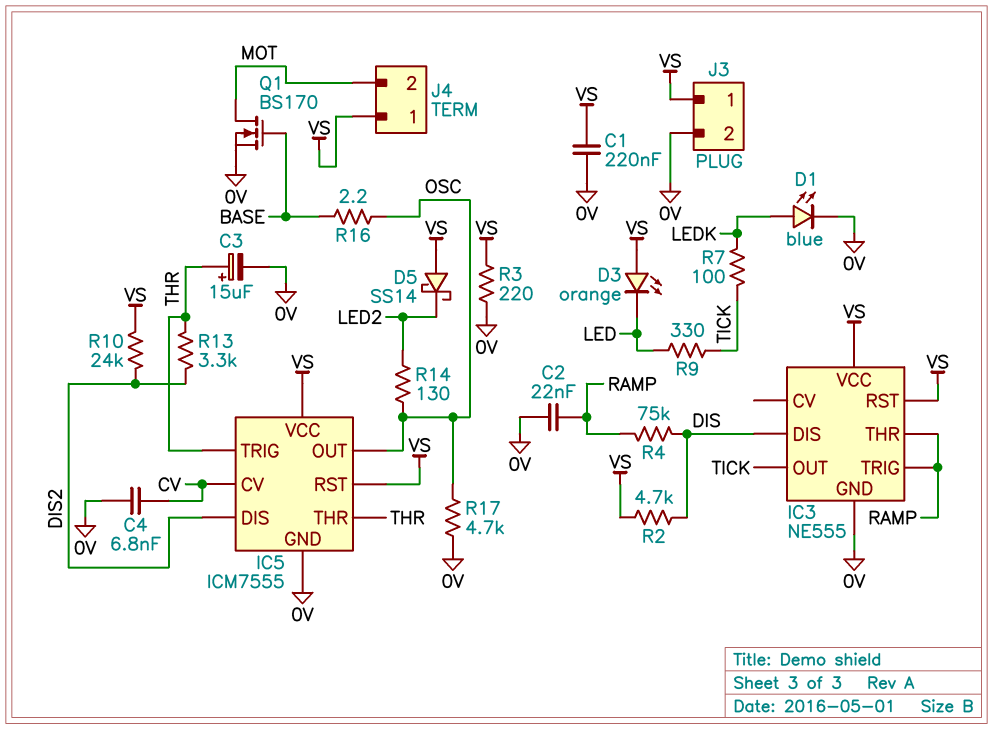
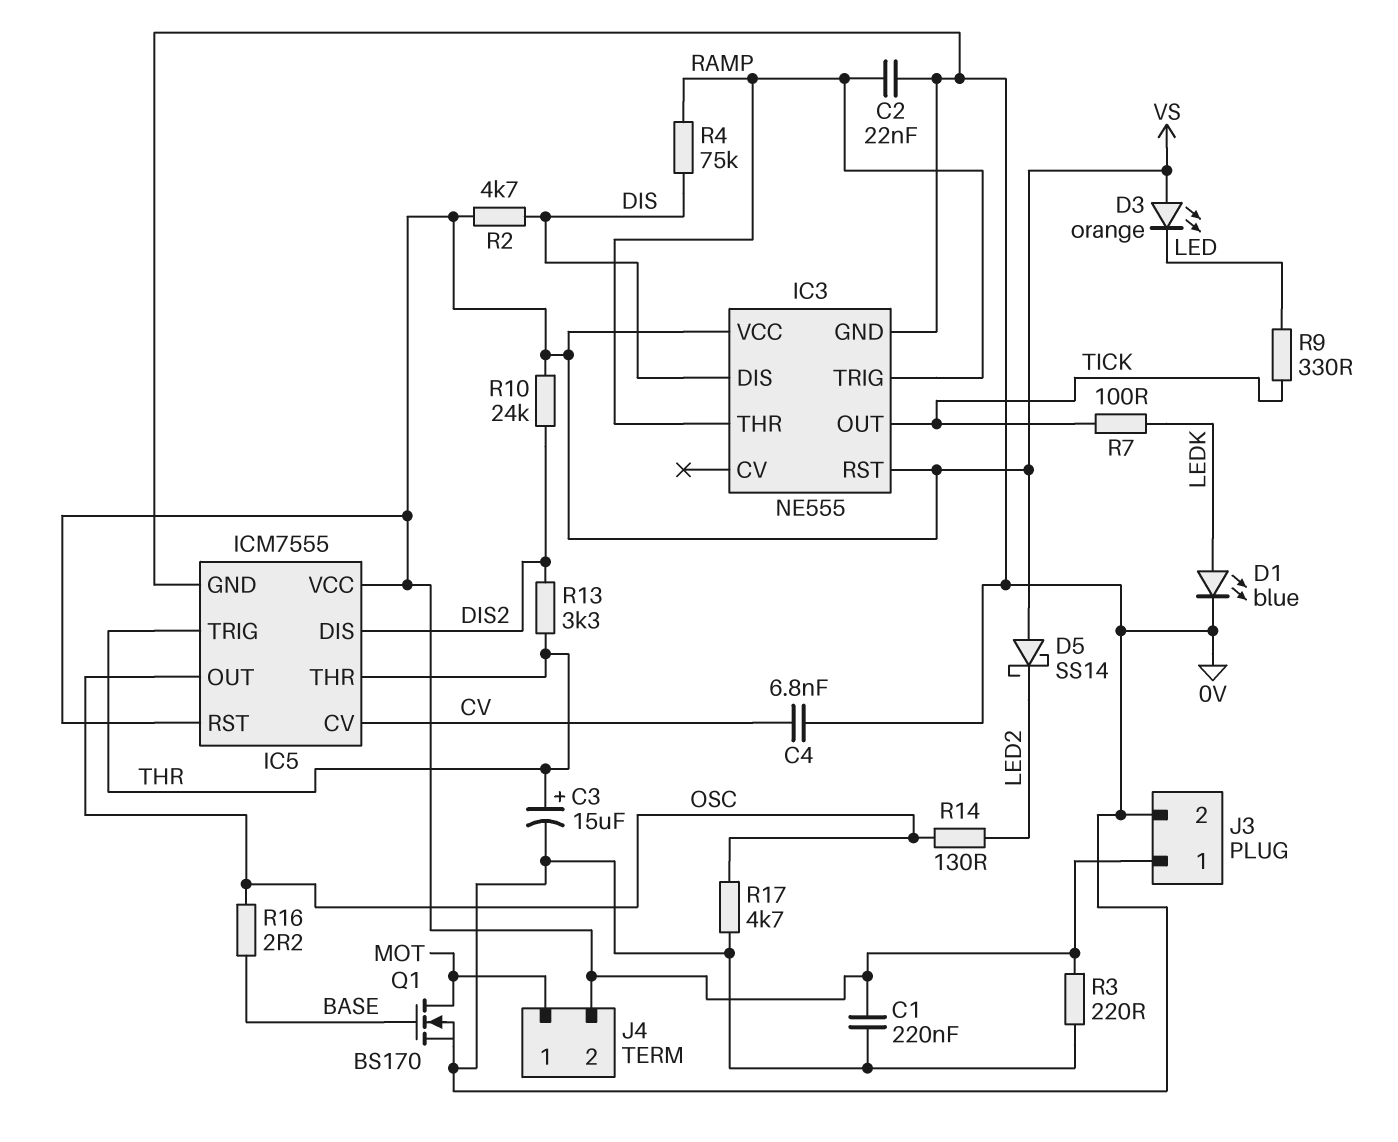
J4 pin 1: VS -> MOT
J4 pin 2: MOT -> VS

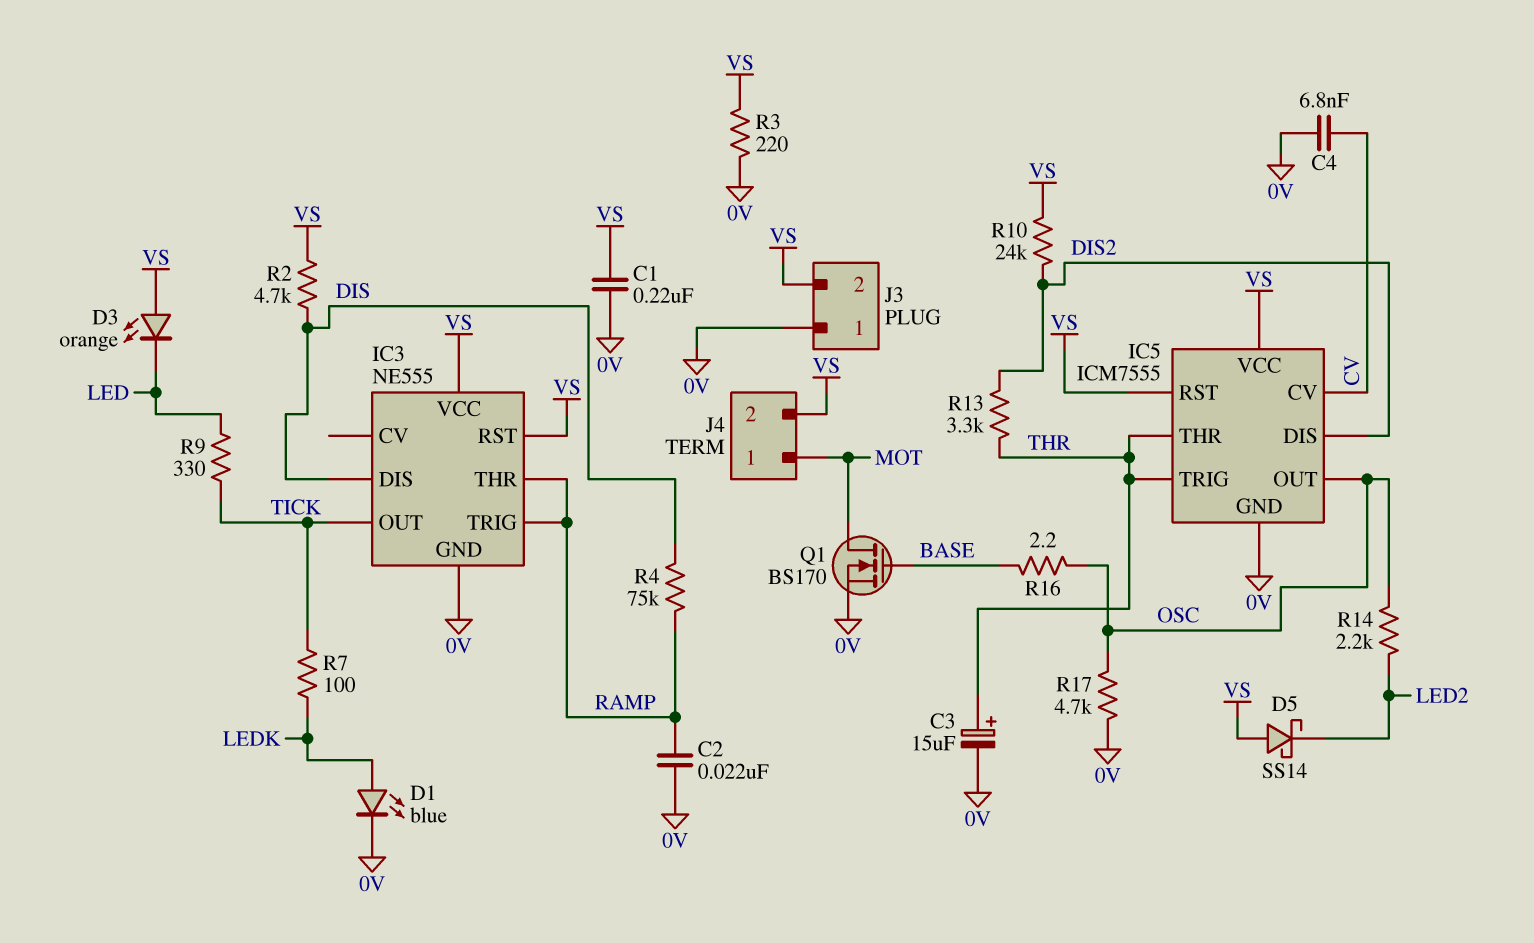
J3 pin 1: VS -> 0V
J3 pin 2: 0V -> VS
R14: 130 (LED2, OSC) -> 2.2k (LED2, OSC)

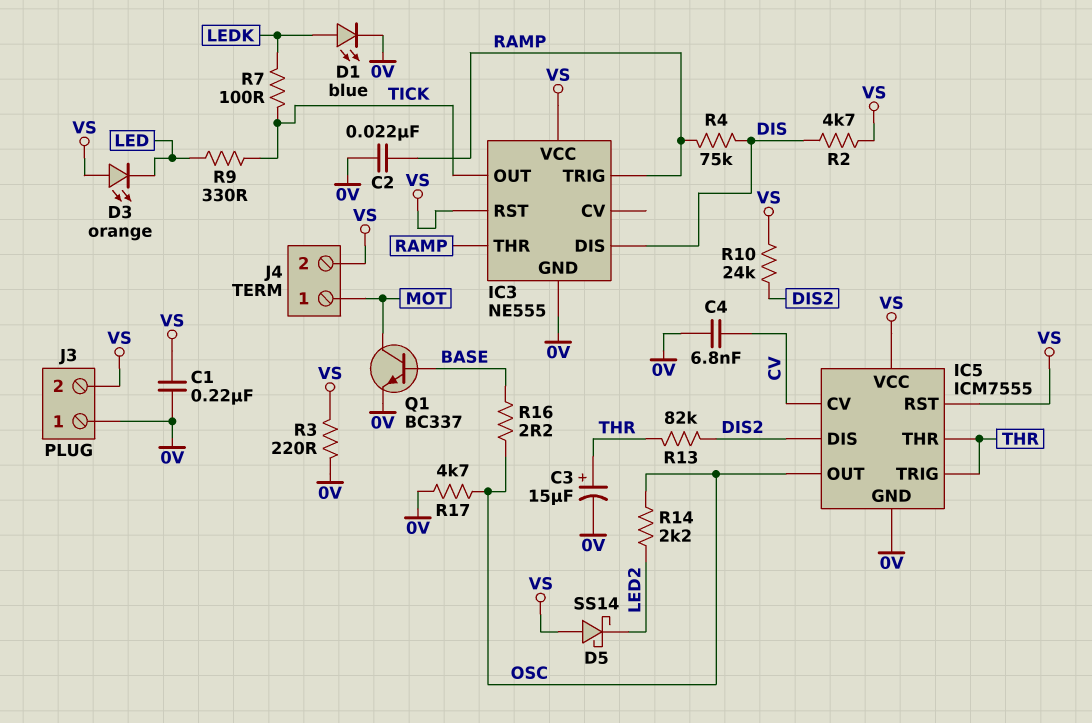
Q1: NMOS BS170 (G BASE, D MOT, S 0V) -> NPN BC337 (B BASE, C MOT, E 0V)
R13: 3.3k (DIS2, THR) -> 82k (DIS2, THR)

